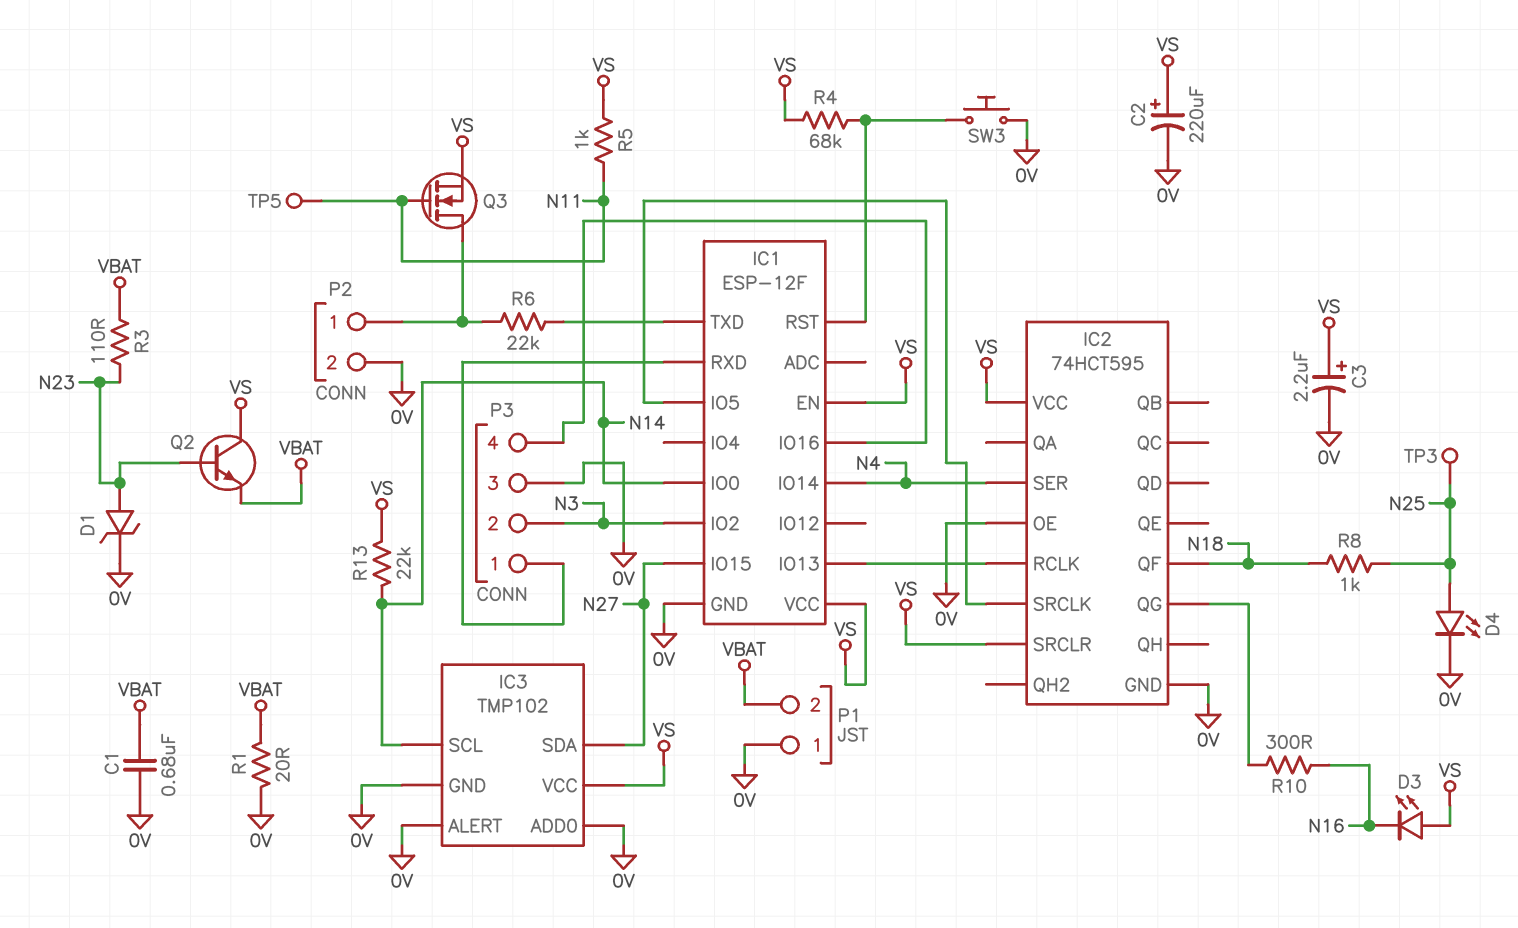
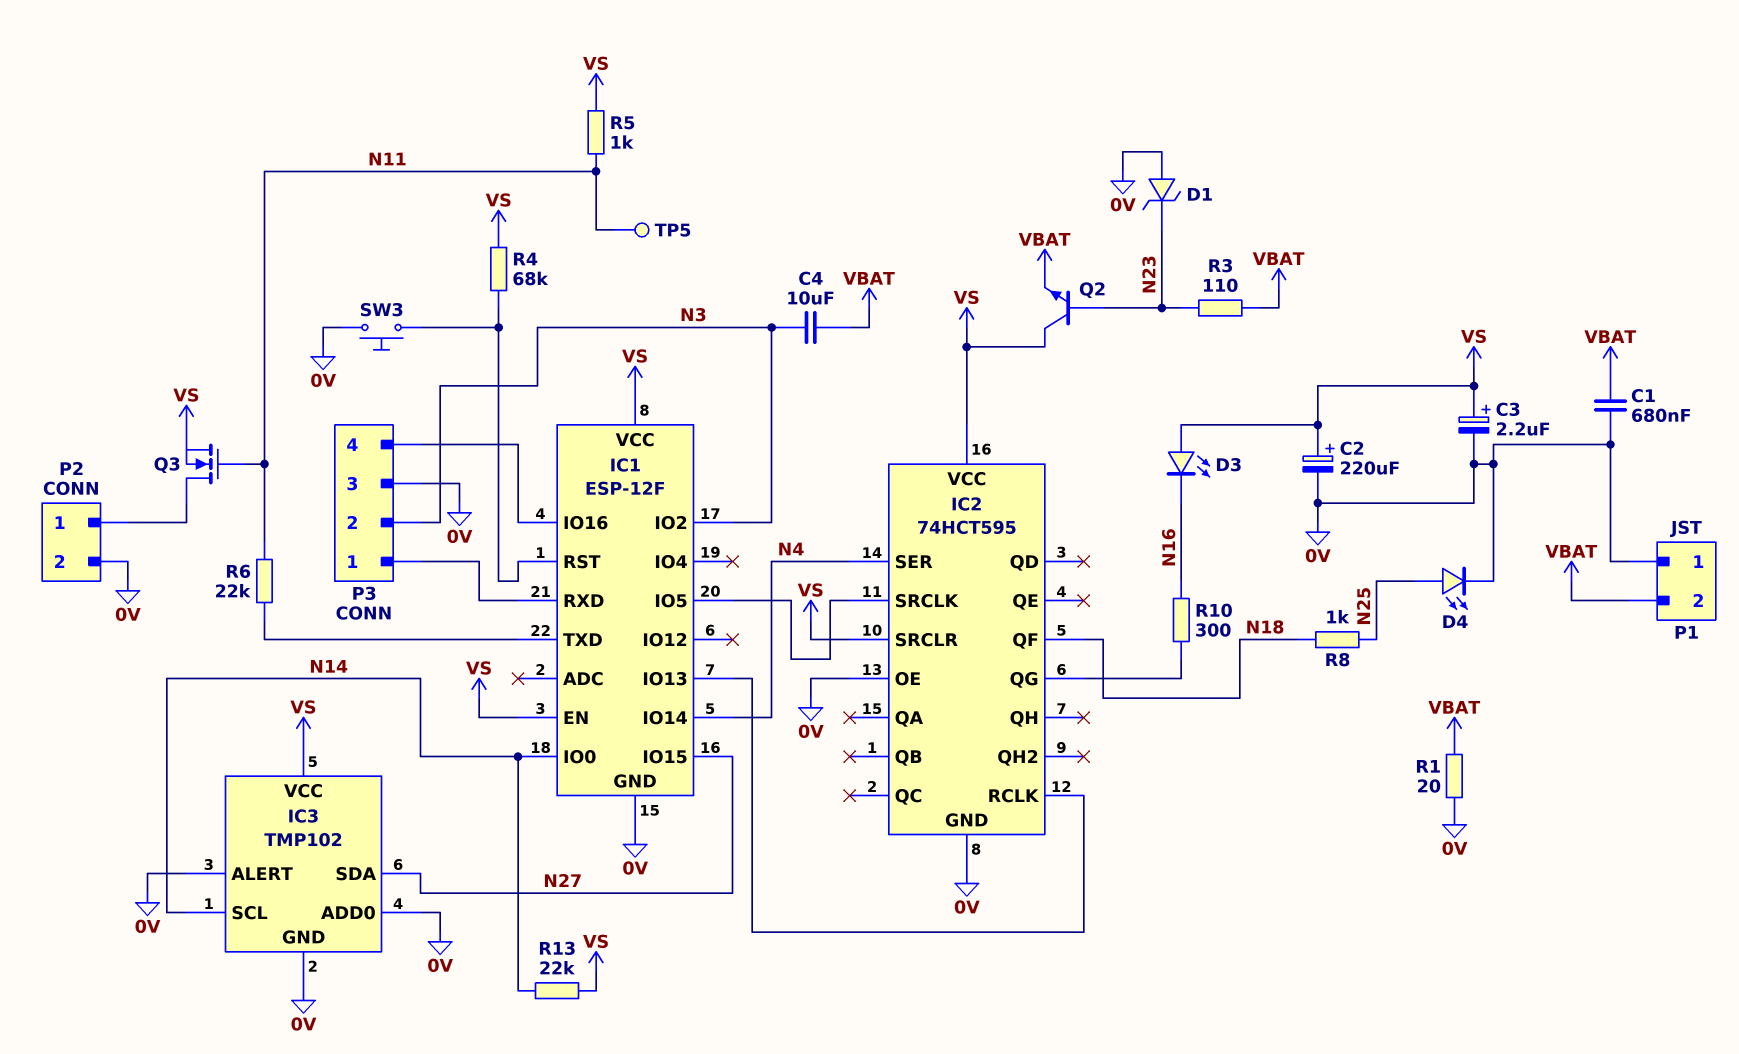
C4: none -> 10uF (N3, VBAT)
D1: zener (A N23, K 0V) -> zener (A 0V, K N23)
R6: 22k (IC1/TXD, P2/1) -> 22k (IC1/TXD, N11)
TP3: test point (N25) -> none

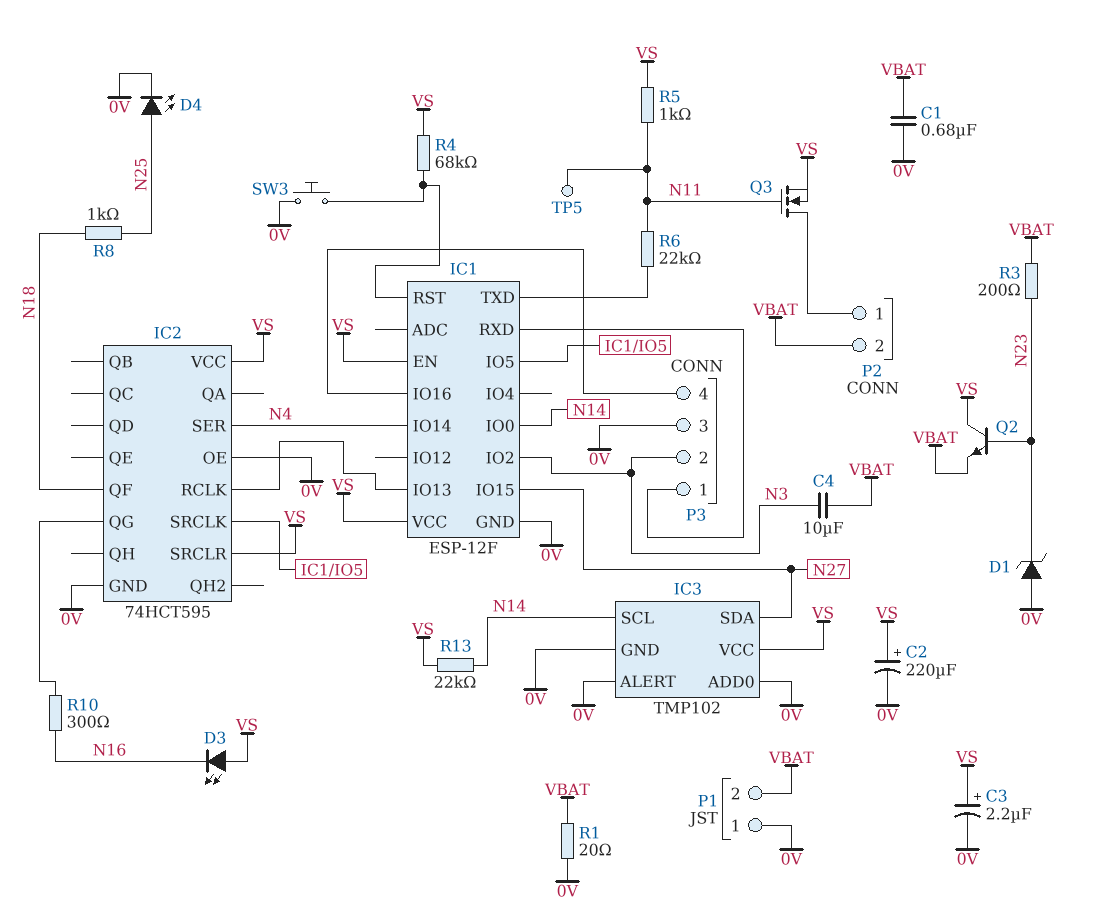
P2 pin 2: 0V -> VBAT
R3: 110 (N23, VBAT) -> 200 (N23, VBAT)

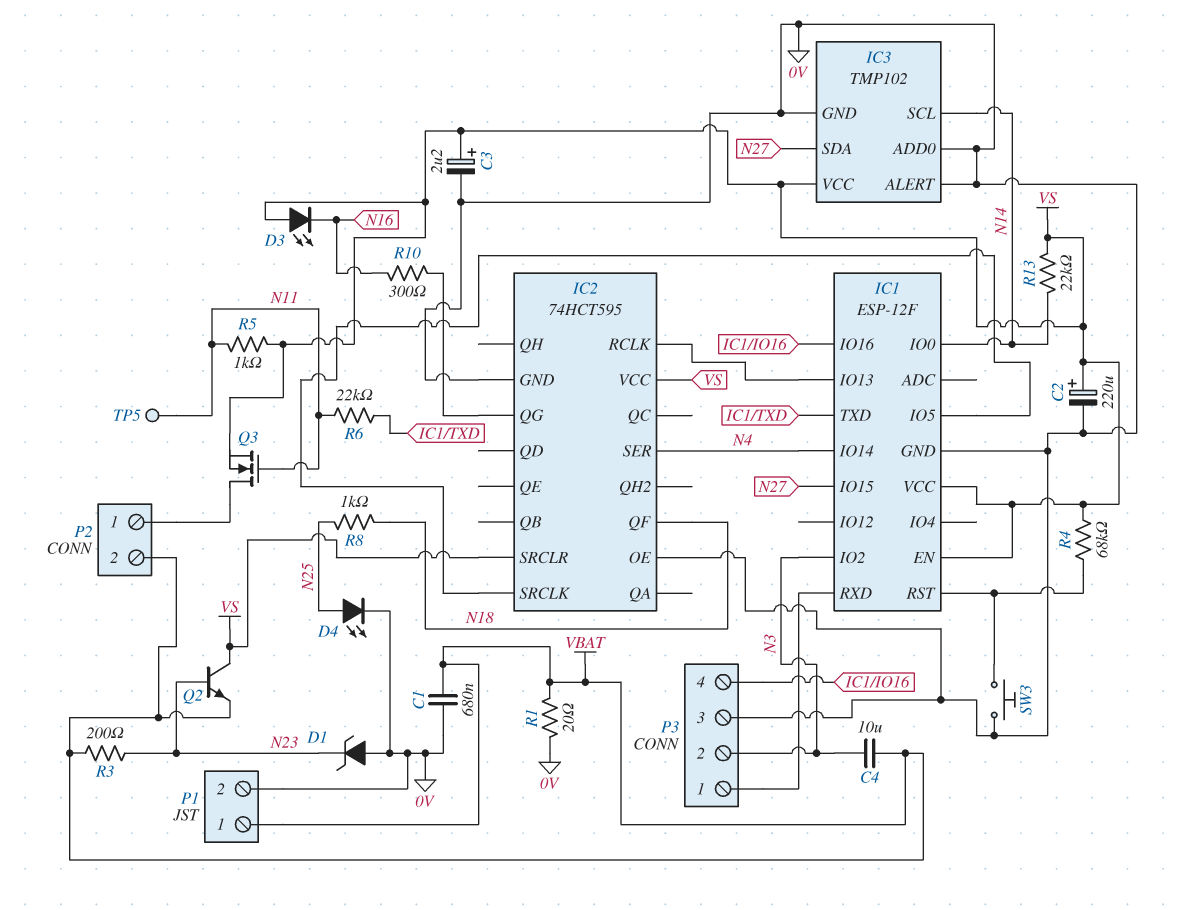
P1 pin 1: 0V -> VBAT
P1 pin 2: VBAT -> 0V

